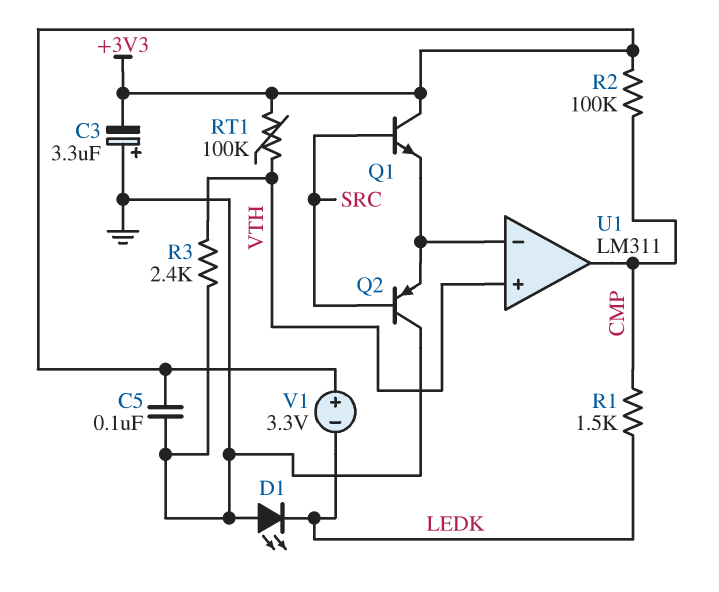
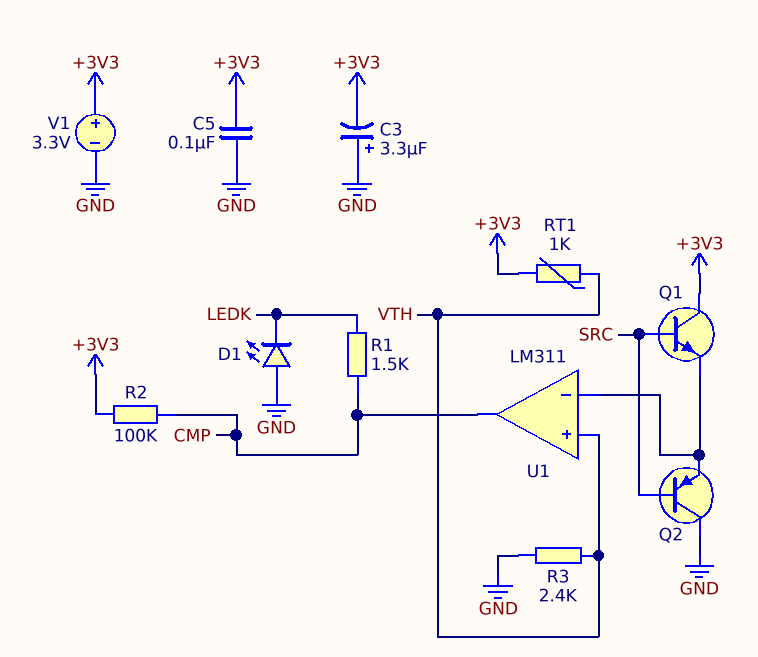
RT1: 100k (+3V3, VTH) -> 1k (+3V3, VTH)
V1: 3.3V (plus +3V3, minus LEDK) -> 3.3V (plus +3V3, minus GND)

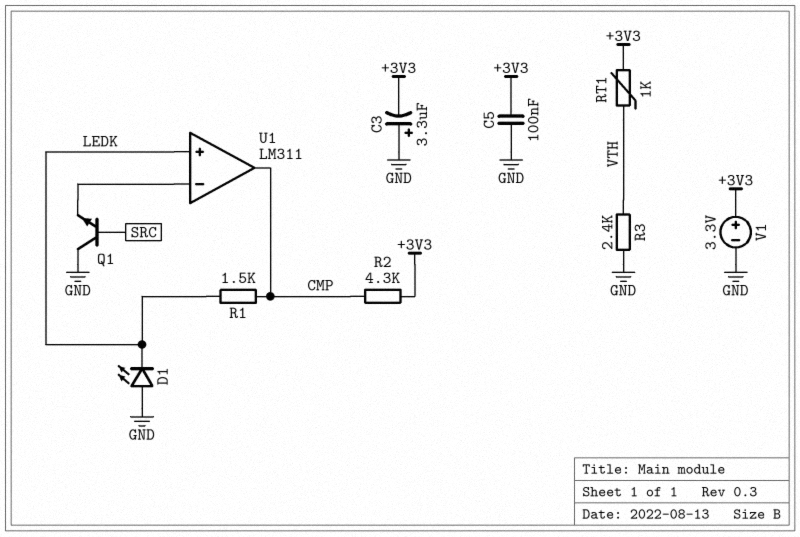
Q1: NPN (B SRC, C +3V3, E U1/in-) -> NPN (B SRC, C GND, E U1/in-)
Q2: PNP (B SRC, C GND, E U1/in-) -> none
R2: 100k (+3V3, CMP) -> 4.3k (+3V3, CMP)
U1 pin in+: VTH -> LEDK

